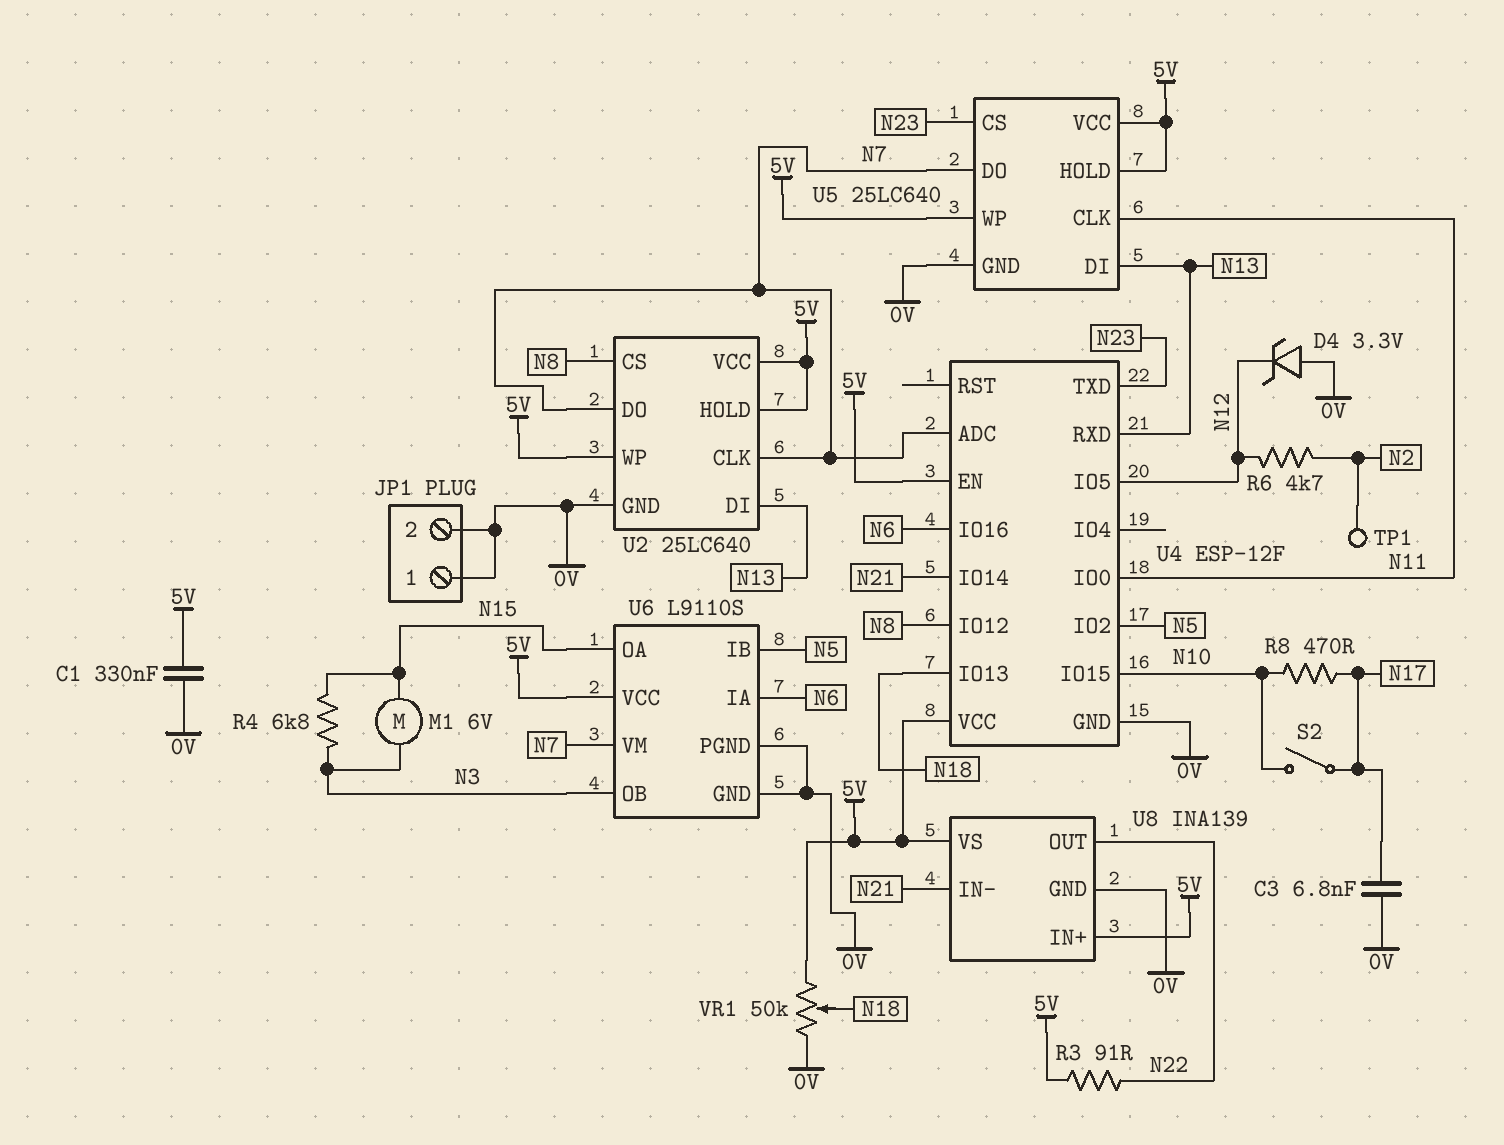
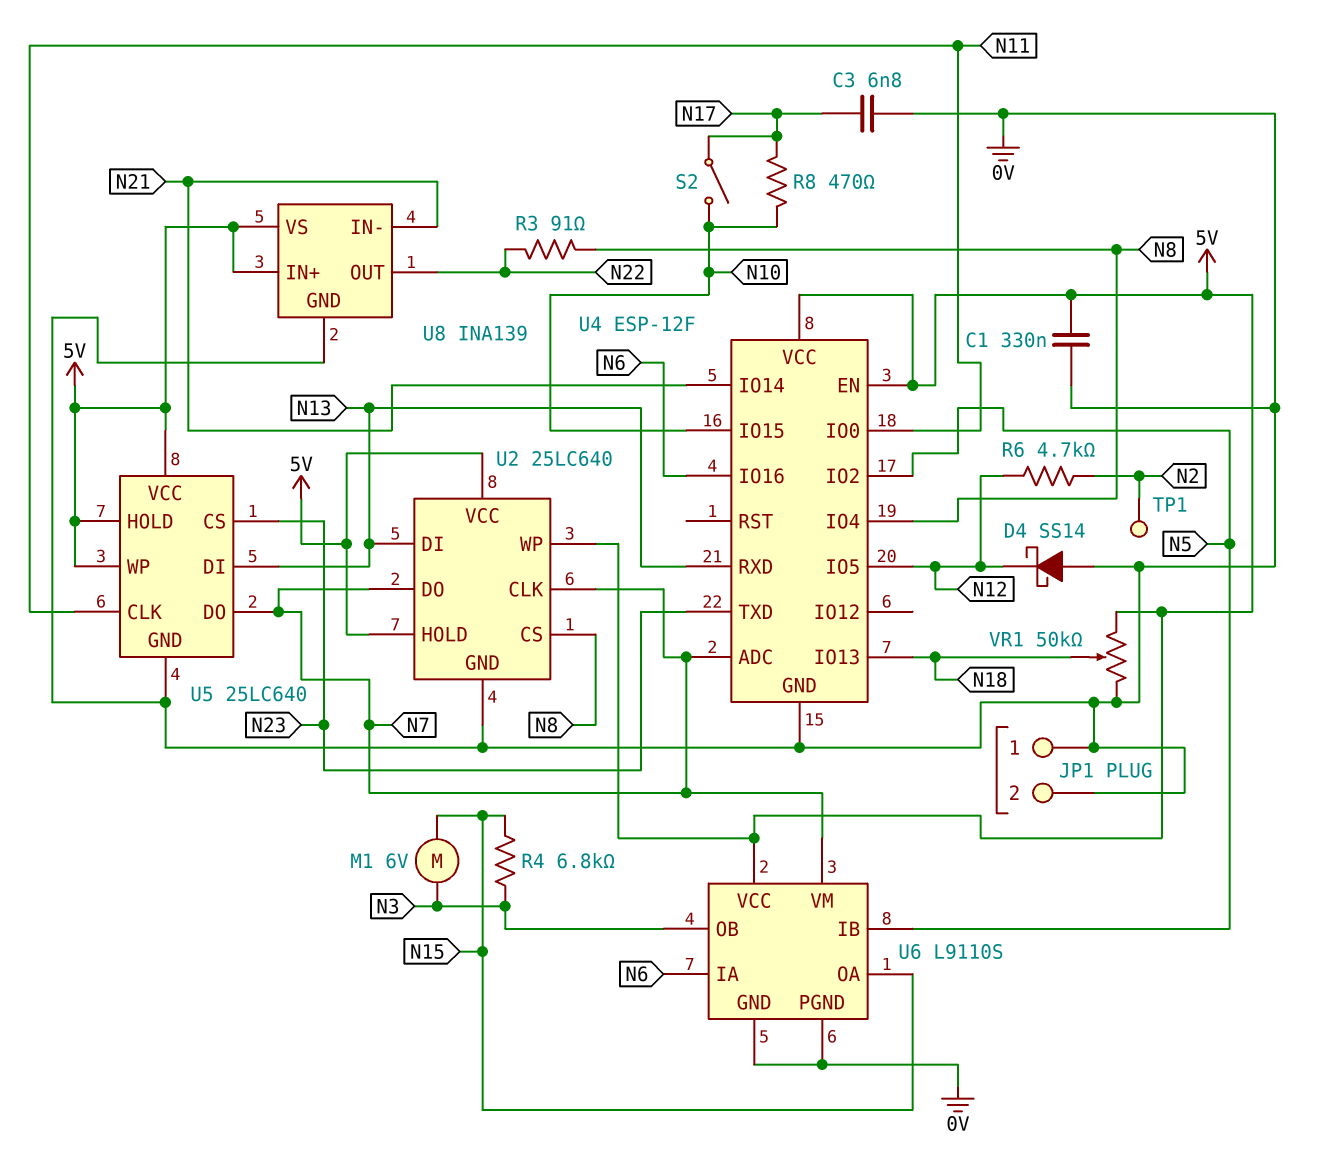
D4: zener 3.3V (A 0V, K N12) -> schottky SS14 (A 0V, K N12)
R3: 91 (5V, N22) -> 91 (N8, N22)
U4 pin IO4: none -> N8
U4 pin IO12: N8 -> none

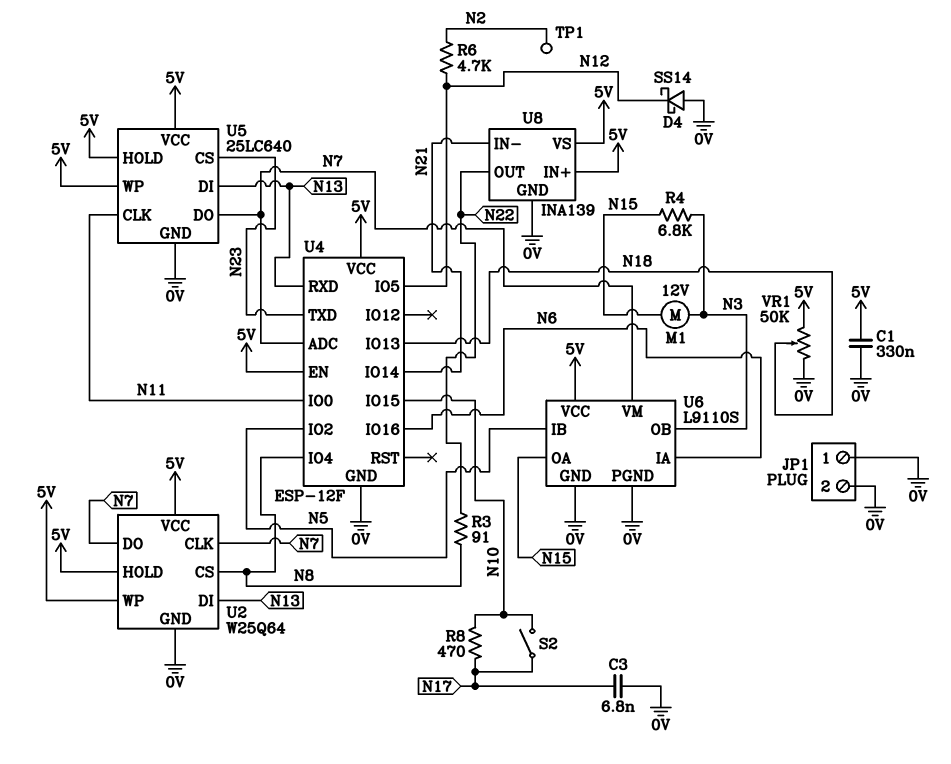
M1: motor 6V (N3, N15) -> motor 12V (N3, N15)
U2: 25LC640 -> W25Q64

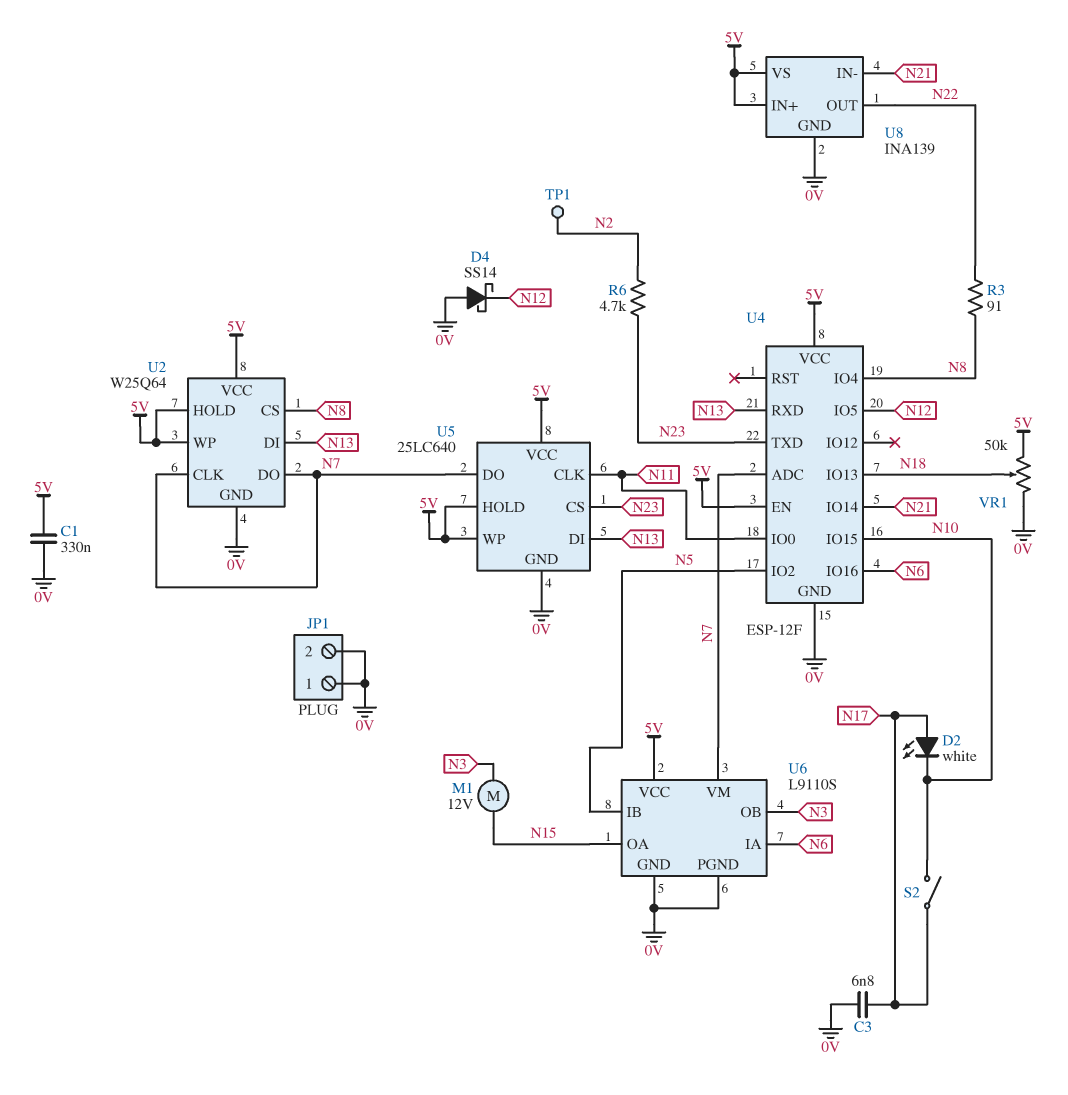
D2: none -> LED white (A N17, K N10)
R4: 6.8k (N3, N15) -> none
R6: 4.7k (N2, N12) -> 4.7k (N2, N23)
R8: 470 (N10, N17) -> none

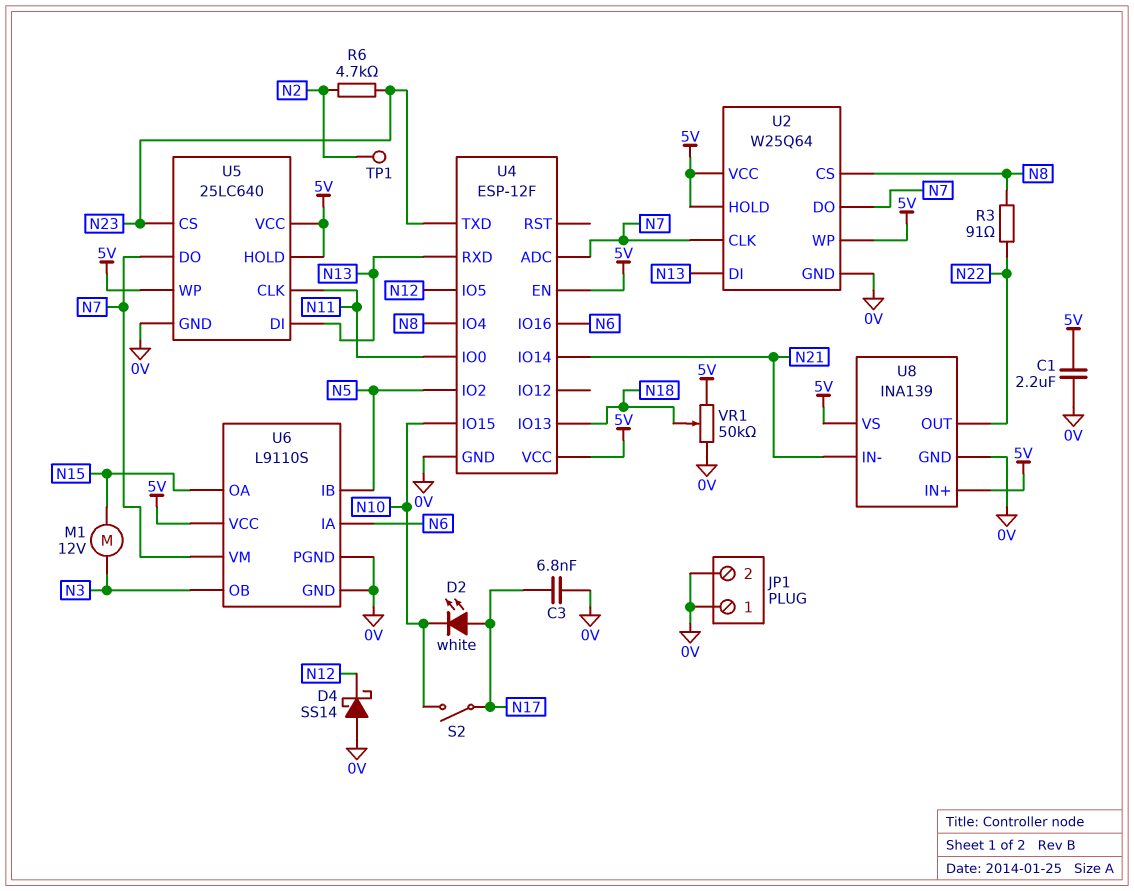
C1: 330nF (0V, 5V) -> 2.2uF (0V, 5V)

